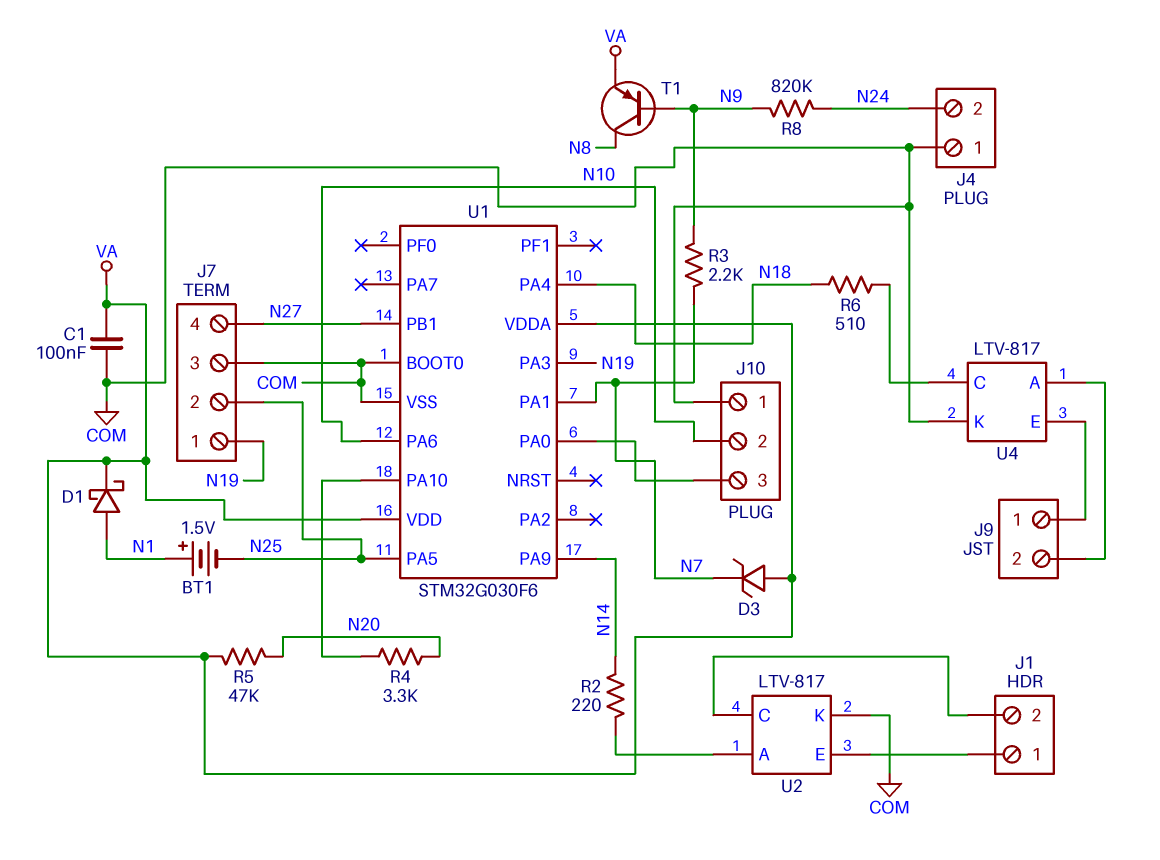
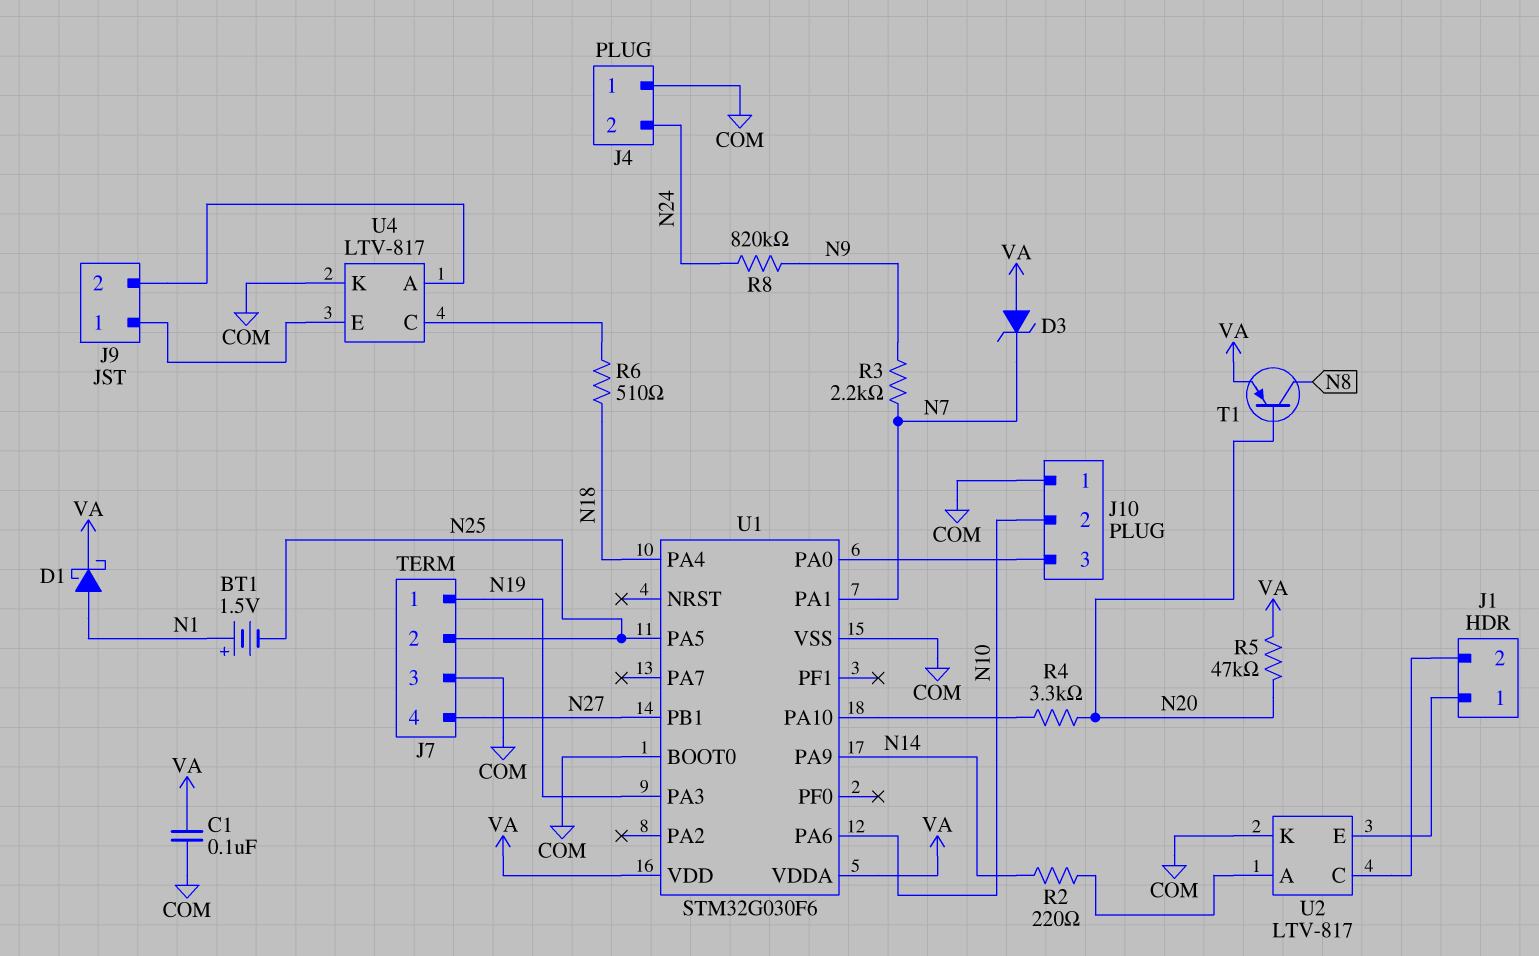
T1: PNP (B N9, C N8, E VA) -> PNP (B N20, C N8, E VA)

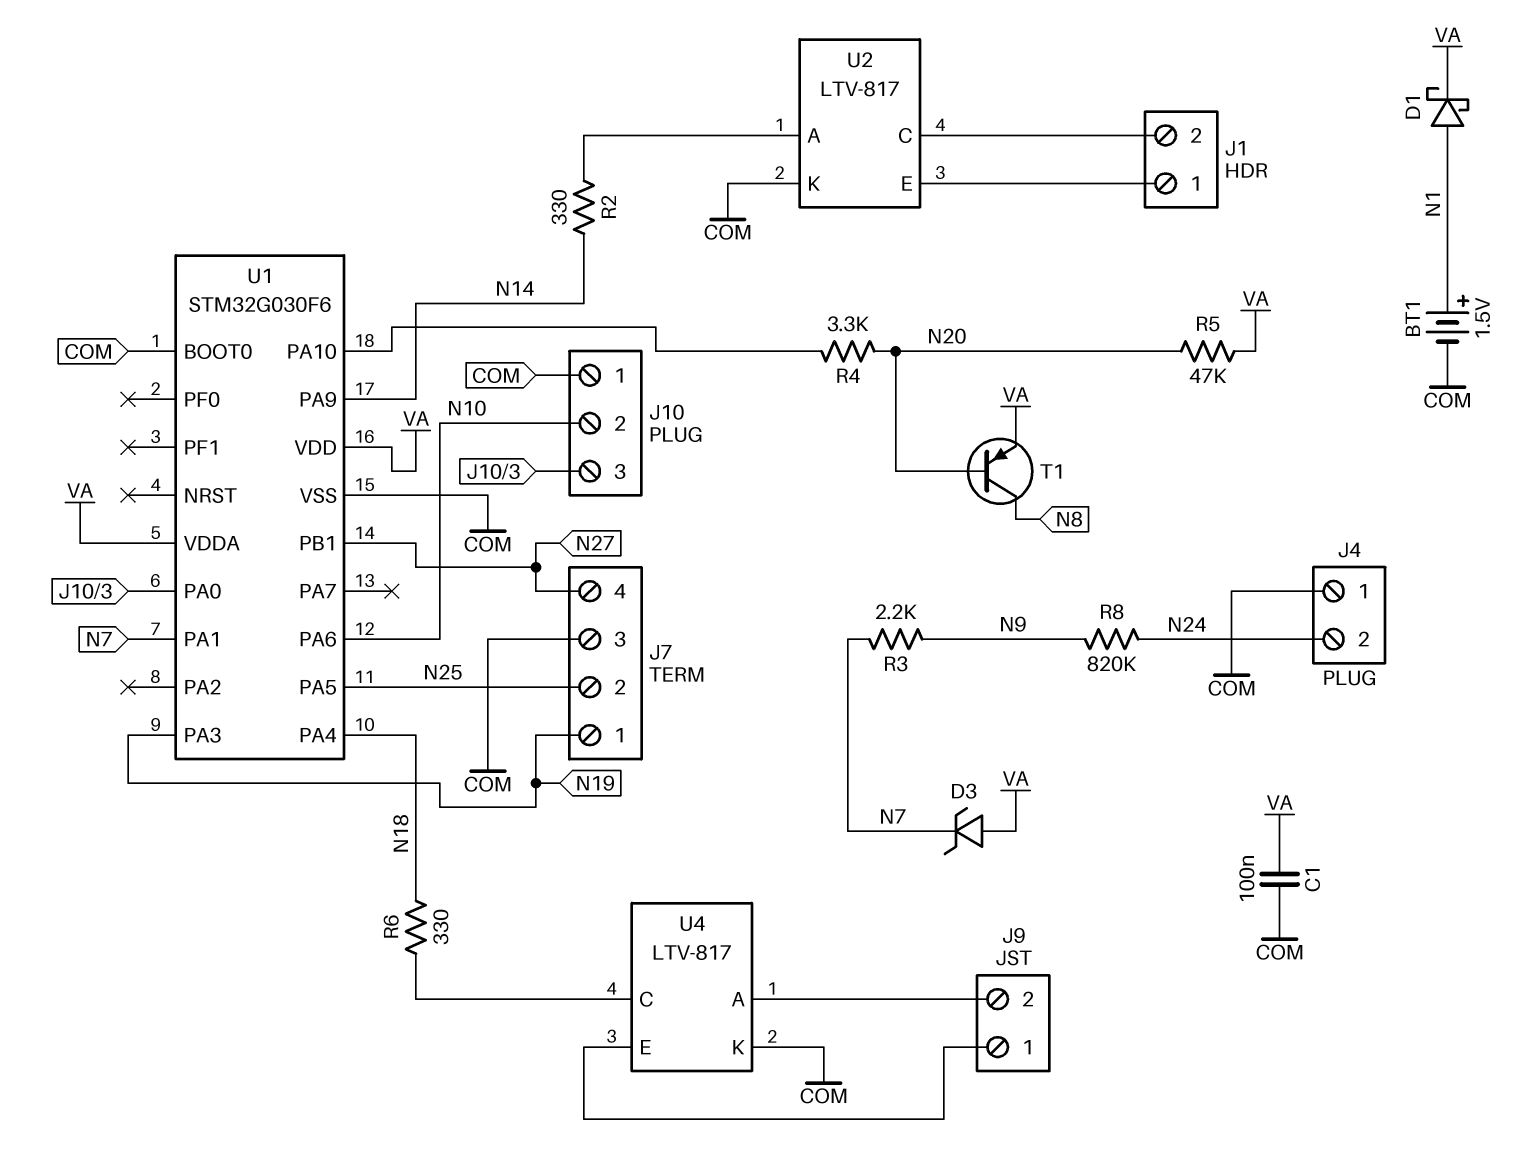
BT1: 1.5V (plus N1, minus N25) -> 1.5V (plus N1, minus COM)
R2: 220 (N14, U2/A) -> 330 (N14, U2/A)
R6: 510 (N18, U4/C) -> 330 (N18, U4/C)

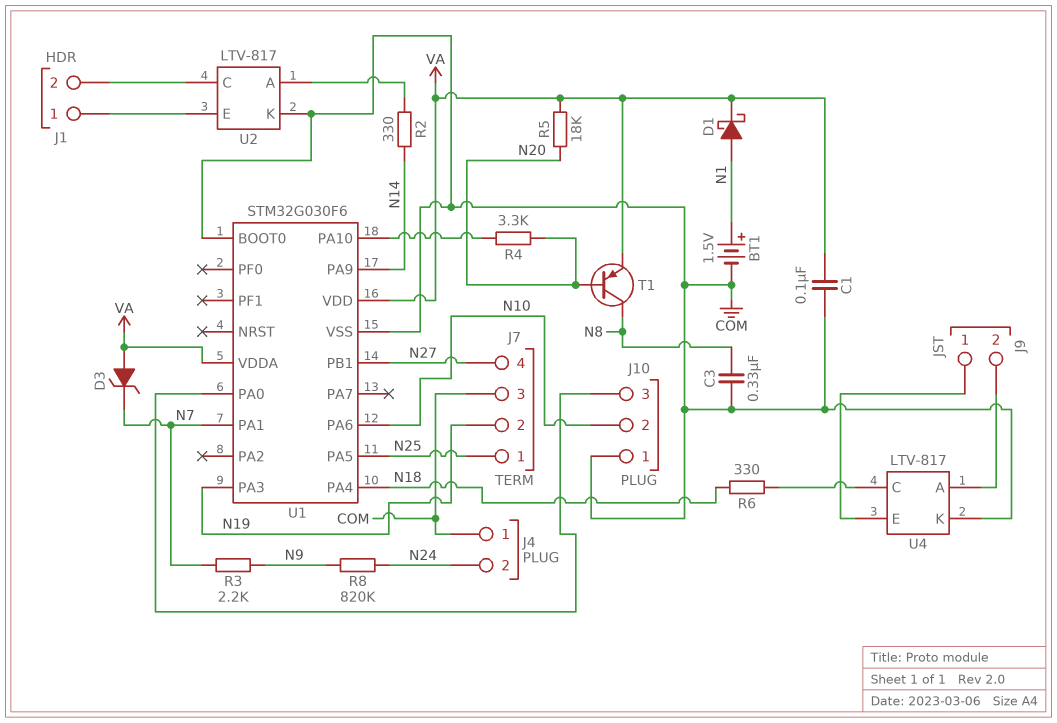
C3: none -> 330nF (COM, N8)
J7 pin 1: N19 -> N25
J7 pin 2: N25 -> N19
R5: 47k (N20, VA) -> 18k (N20, VA)

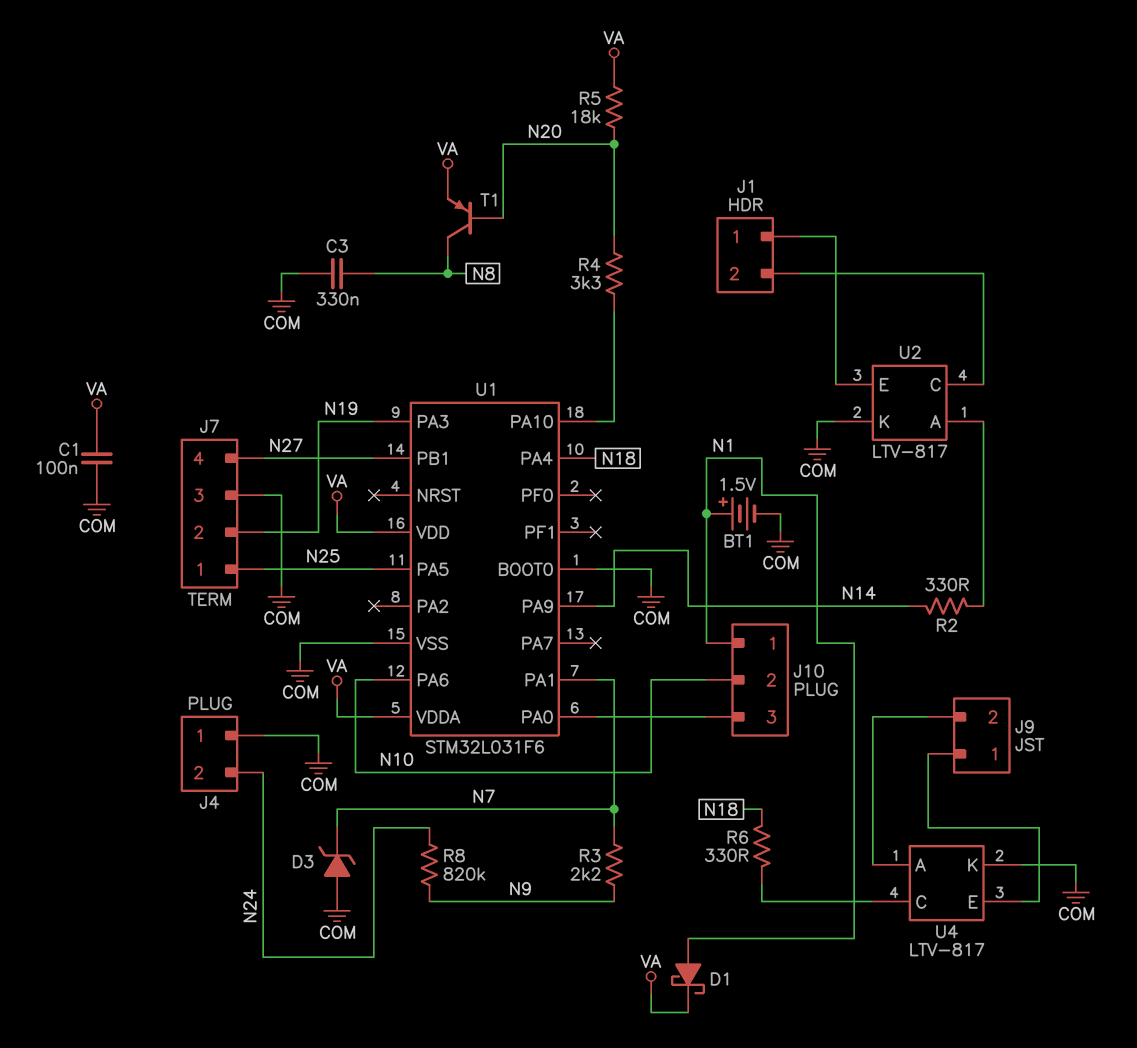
D3: zener (A VA, K N7) -> zener (A COM, K N7)
J10 pin 1: COM -> N1
U1: STM32G030F6 -> STM32L031F6

